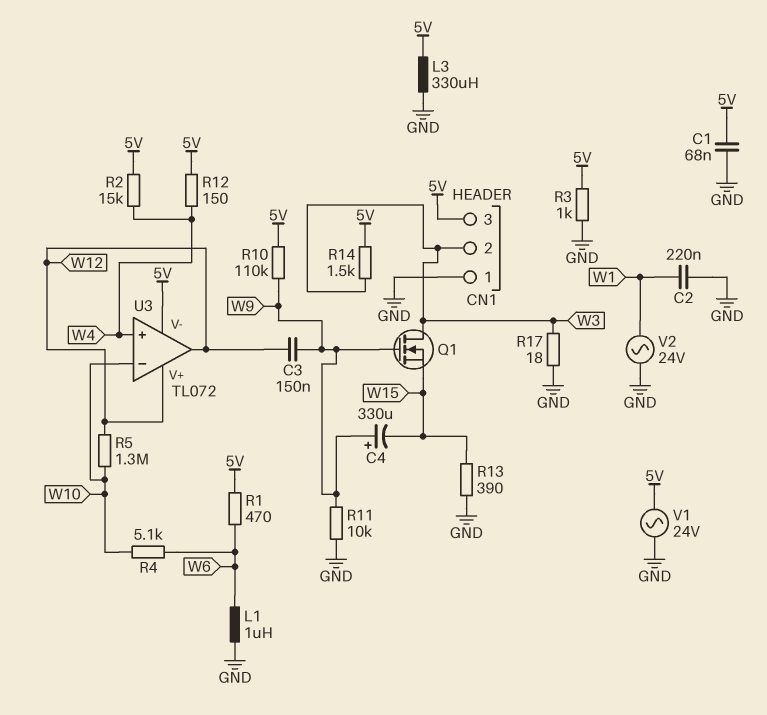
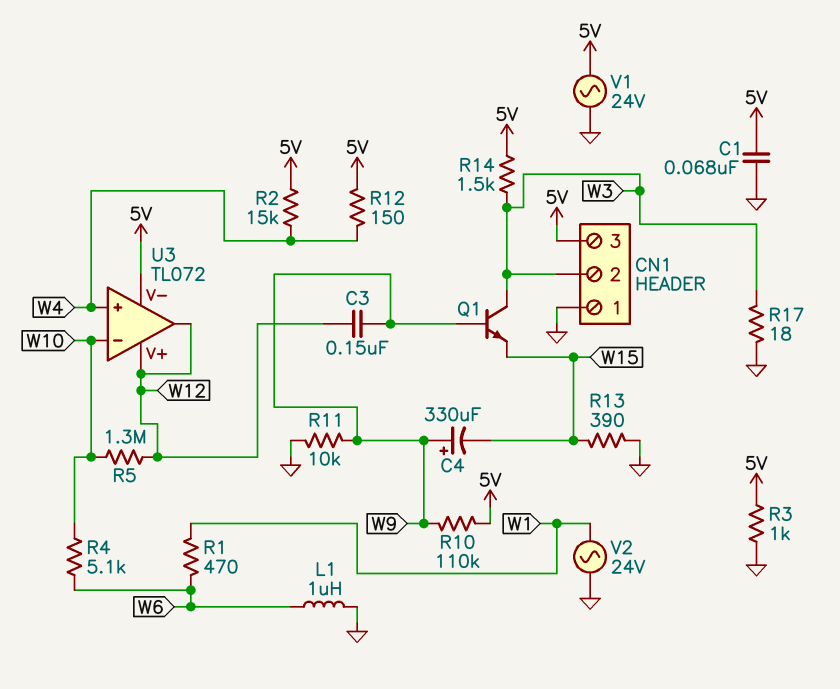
C2: 220nF (GND, W1) -> none
L3: 330uH (5V, GND) -> none
Q1: NMOS (G W9, D W3, S W15) -> NPN (B W9, C W3, E W15)
R1: 470 (5V, W6) -> 470 (W1, W6)

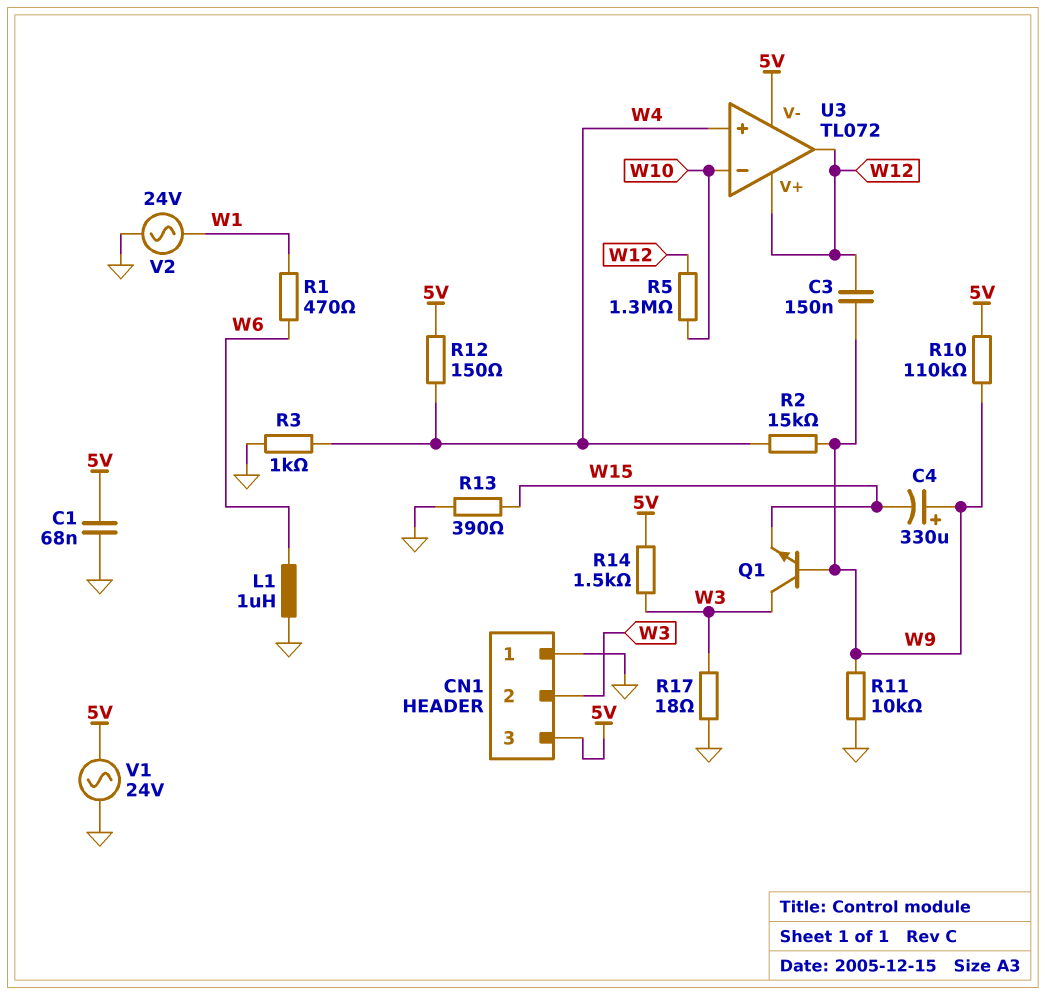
R2: 15k (5V, W4) -> 15k (W4, W9)
R3: 1k (5V, GND) -> 1k (GND, W4)
R4: 5.1k (W6, W10) -> none

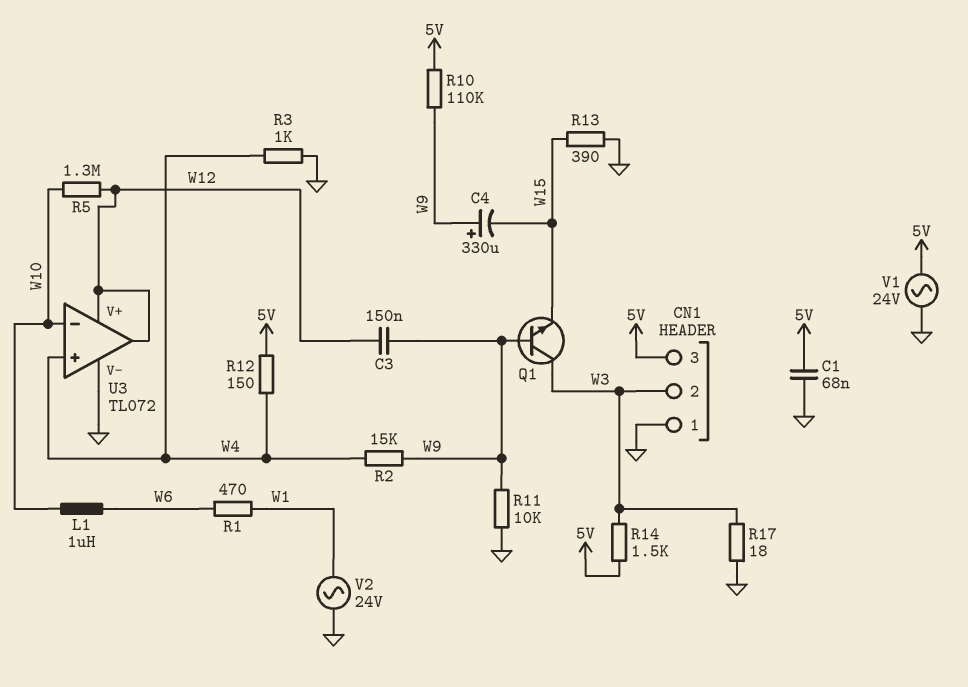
L1: 1uH (GND, W6) -> 1uH (W6, W10)
U3 pin V-: 5V -> GND

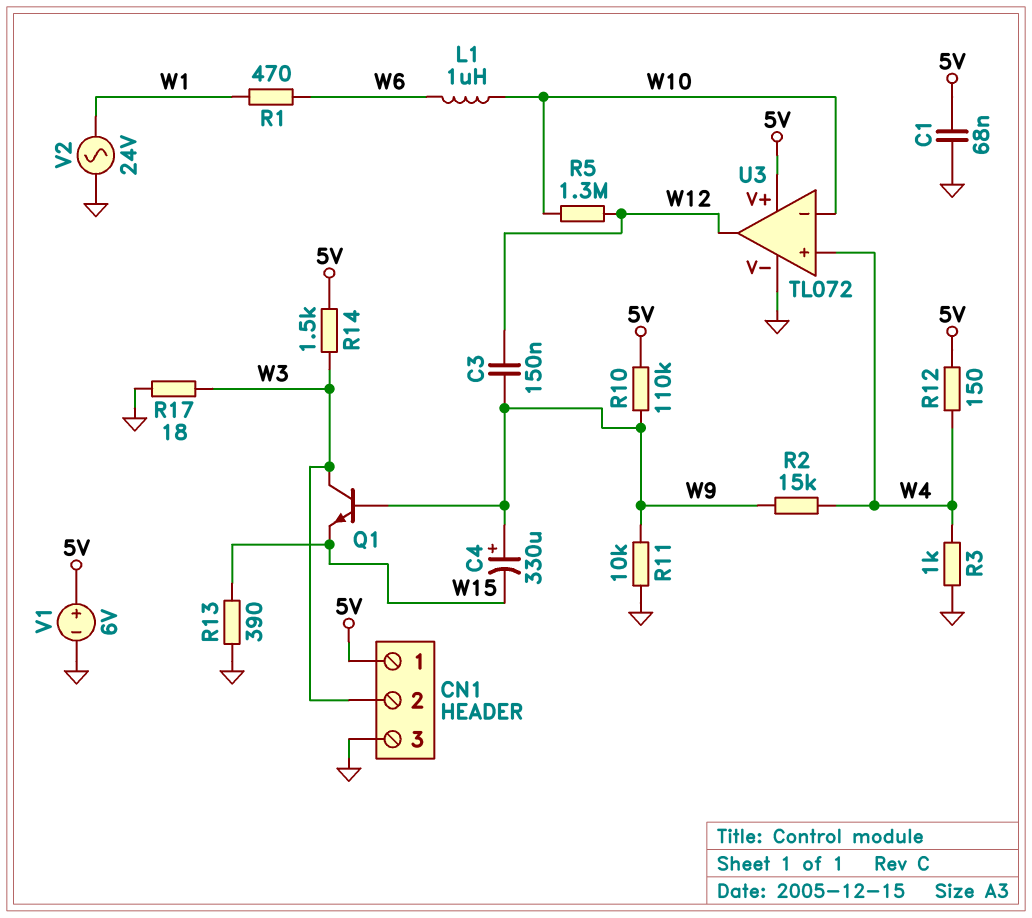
CN1 pin 1: GND -> 5V
CN1 pin 3: 5V -> GND
U3 pin V+: W12 -> 5V
V1: AC 24V (5V, GND) -> 6V (plus 5V, minus GND)

